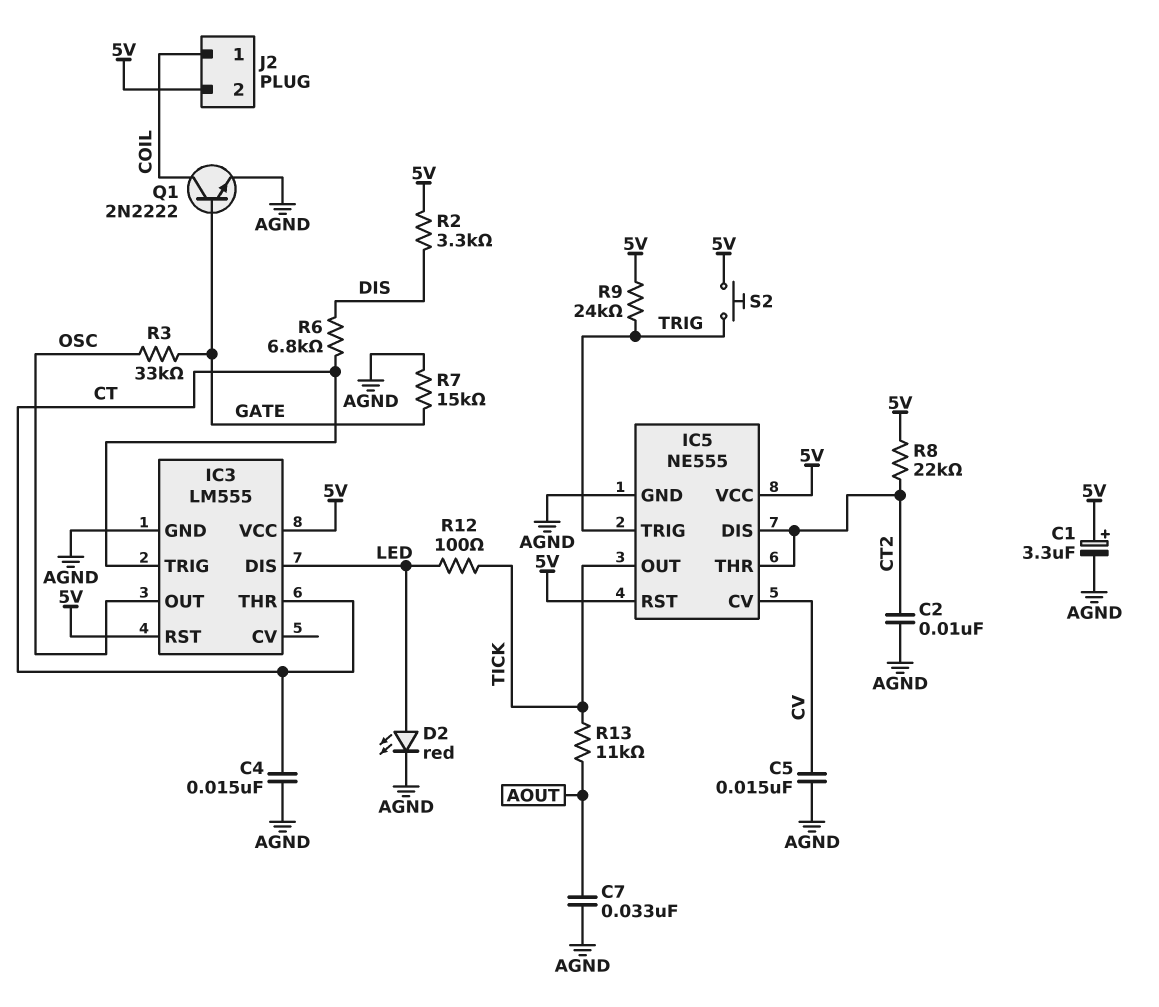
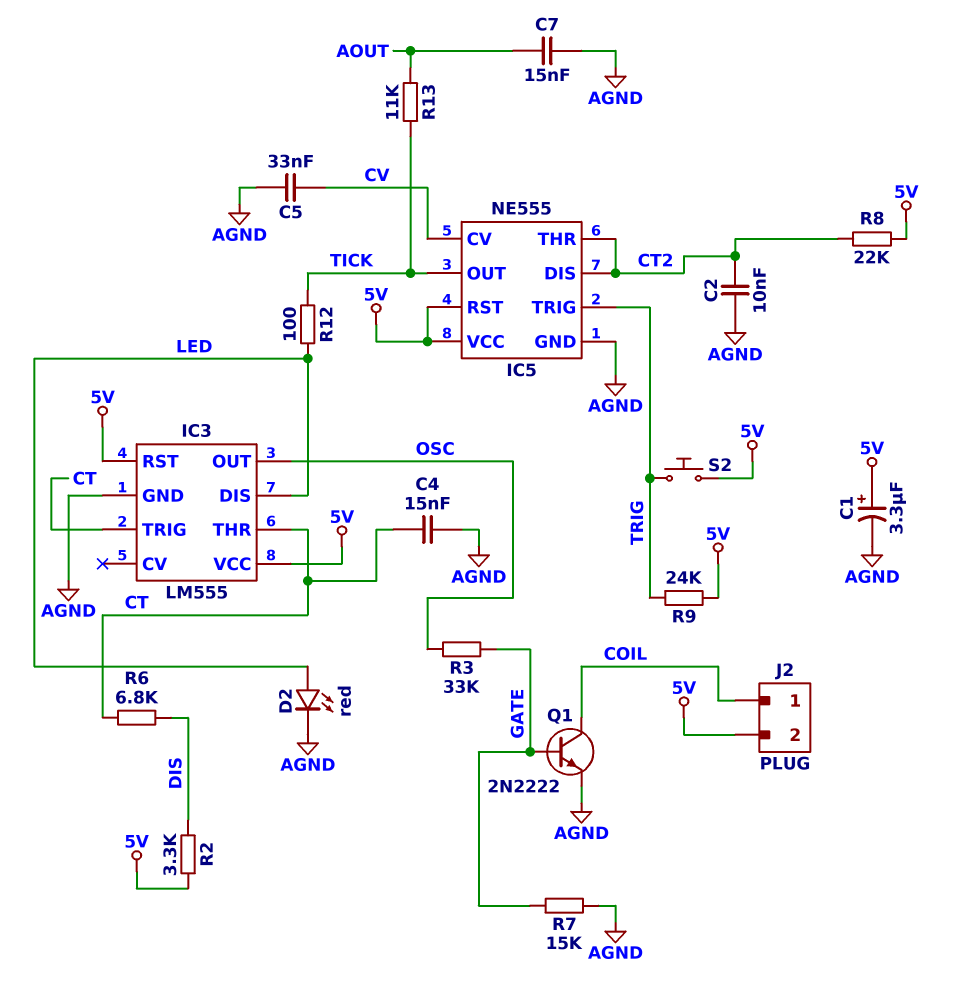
C5: 15nF (AGND, CV) -> 33nF (AGND, CV)
C7: 33nF (AGND, AOUT) -> 15nF (AGND, AOUT)

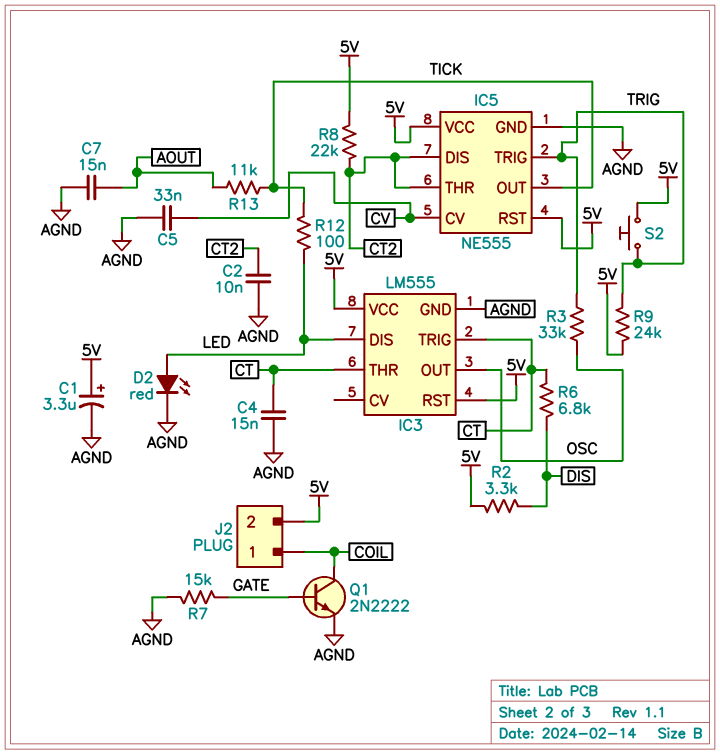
R3: 33k (GATE, OSC) -> 33k (OSC, TRIG)

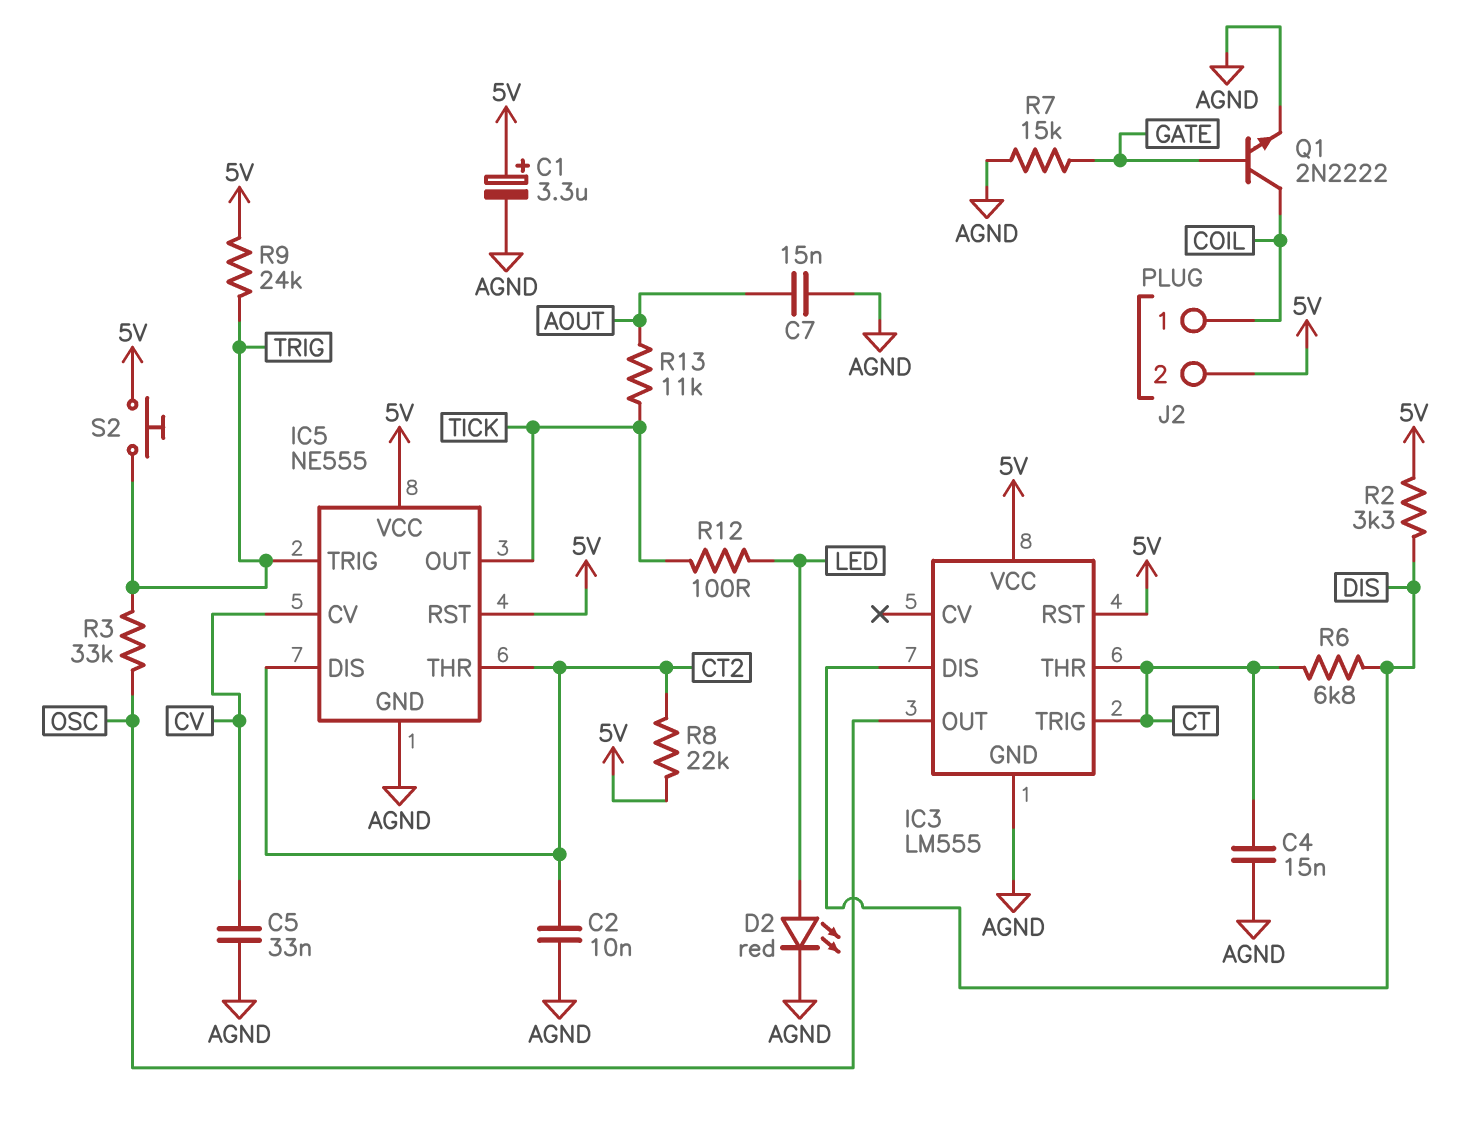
IC3 pin DIS: LED -> DIS

